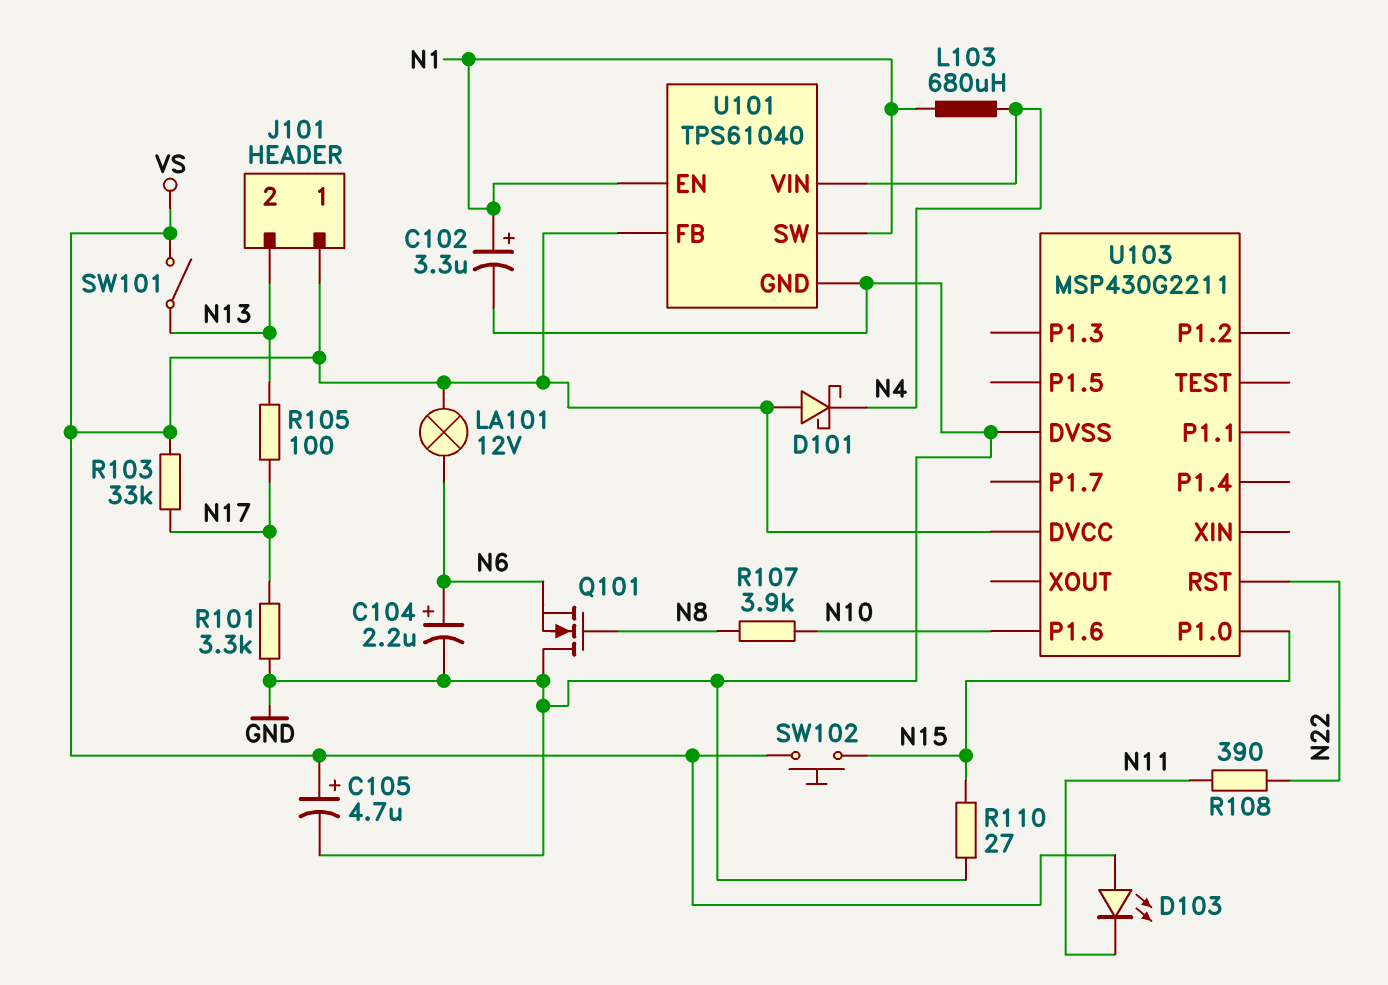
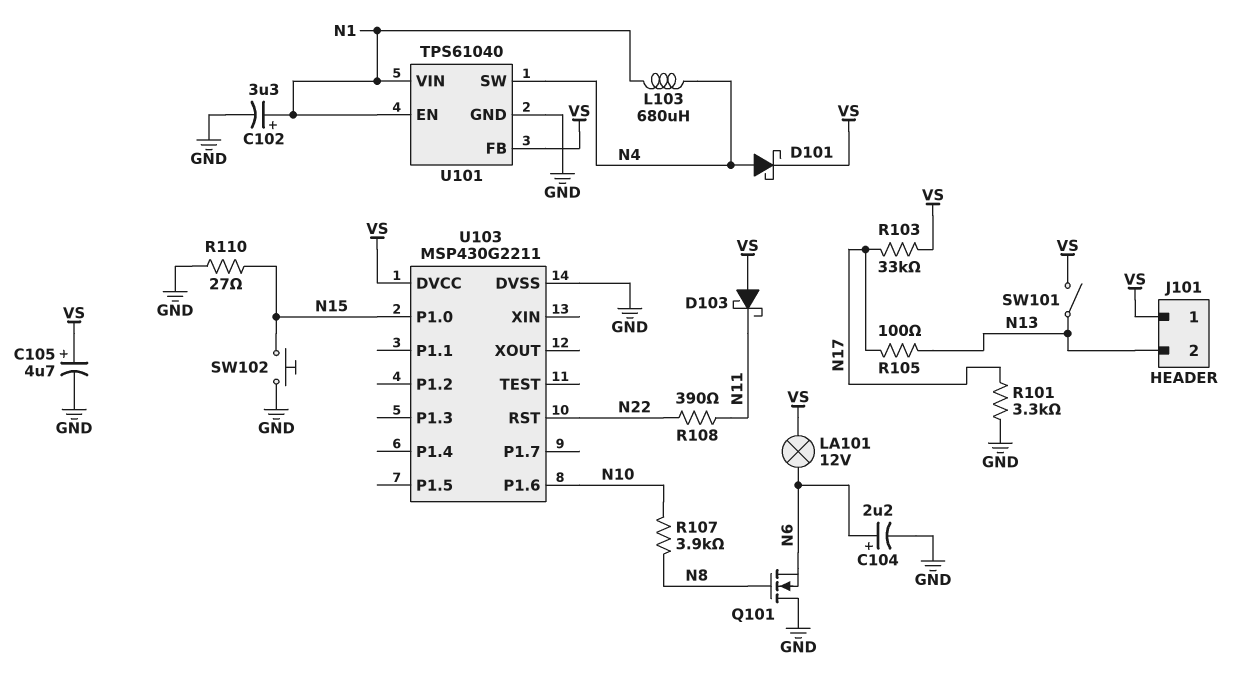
D101: schottky (A VS, K N4) -> schottky (A N4, K VS)
D103: LED (A VS, K N11) -> schottky (A VS, K N11)
SW102: button (N15, VS) -> button (GND, N15)
U101 pin SW: N1 -> N4
U101 pin VIN: N4 -> N1

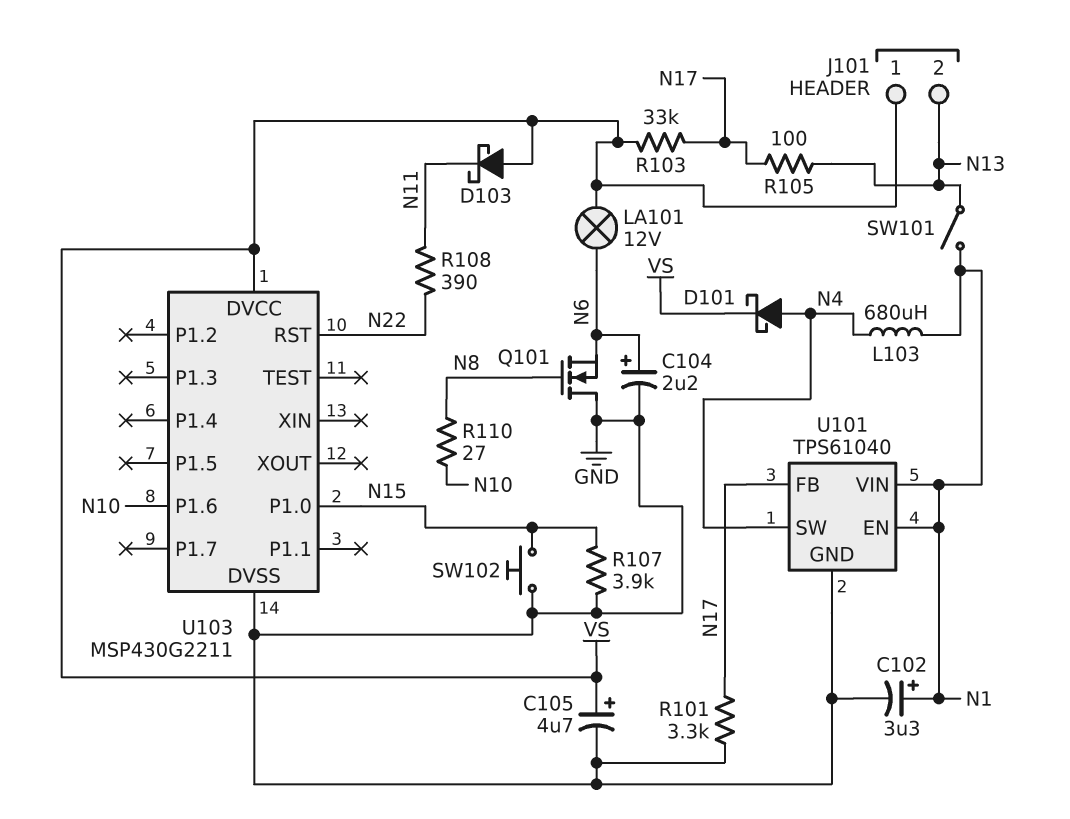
R107: 3.9k (N8, N10) -> 3.9k (GND, N15)
R110: 27 (GND, N15) -> 27 (N8, N10)
SW101: switch (N13, VS) -> switch (N1, N13)
U101 pin FB: VS -> N17

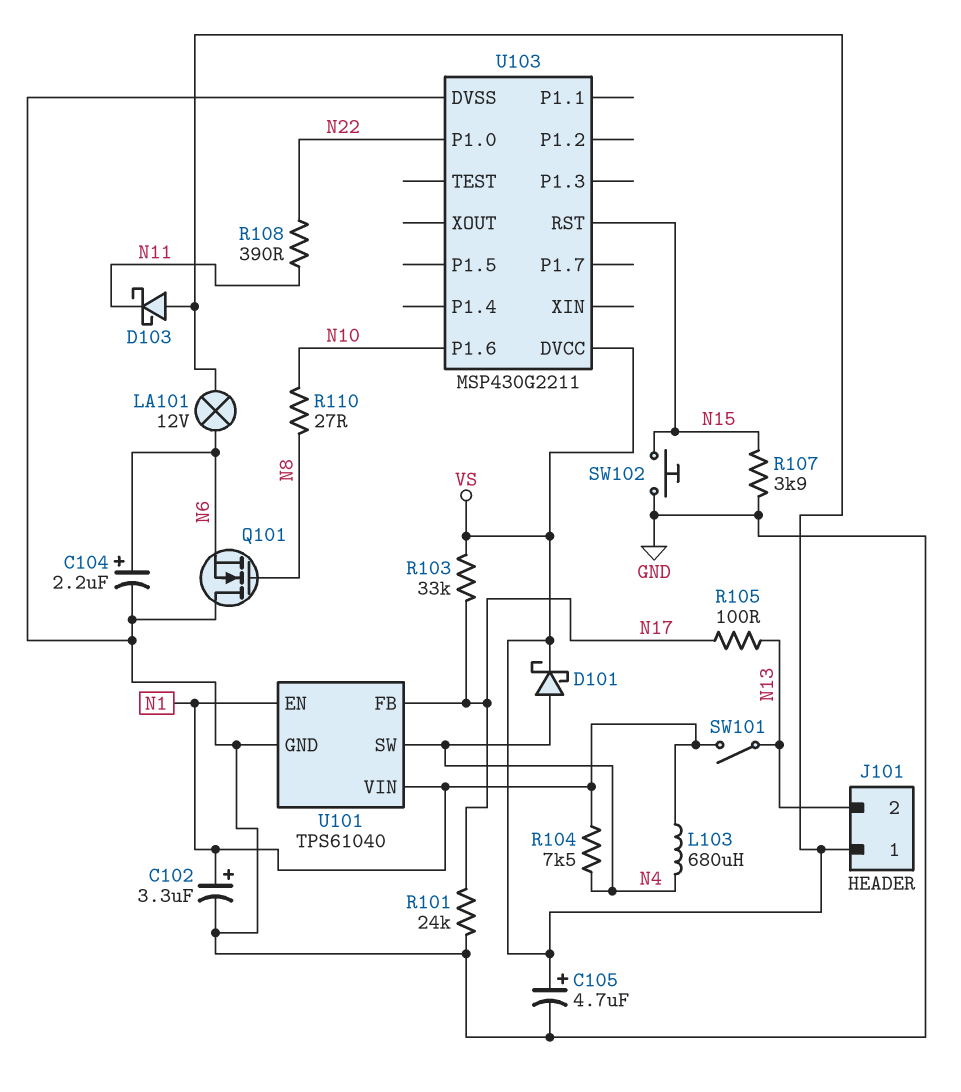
R101: 3.3k (GND, N17) -> 24k (GND, N17)
R104: none -> 7.5k (N1, N4)
U103 pin P1.0: N15 -> N22
U103 pin RST: N22 -> N15

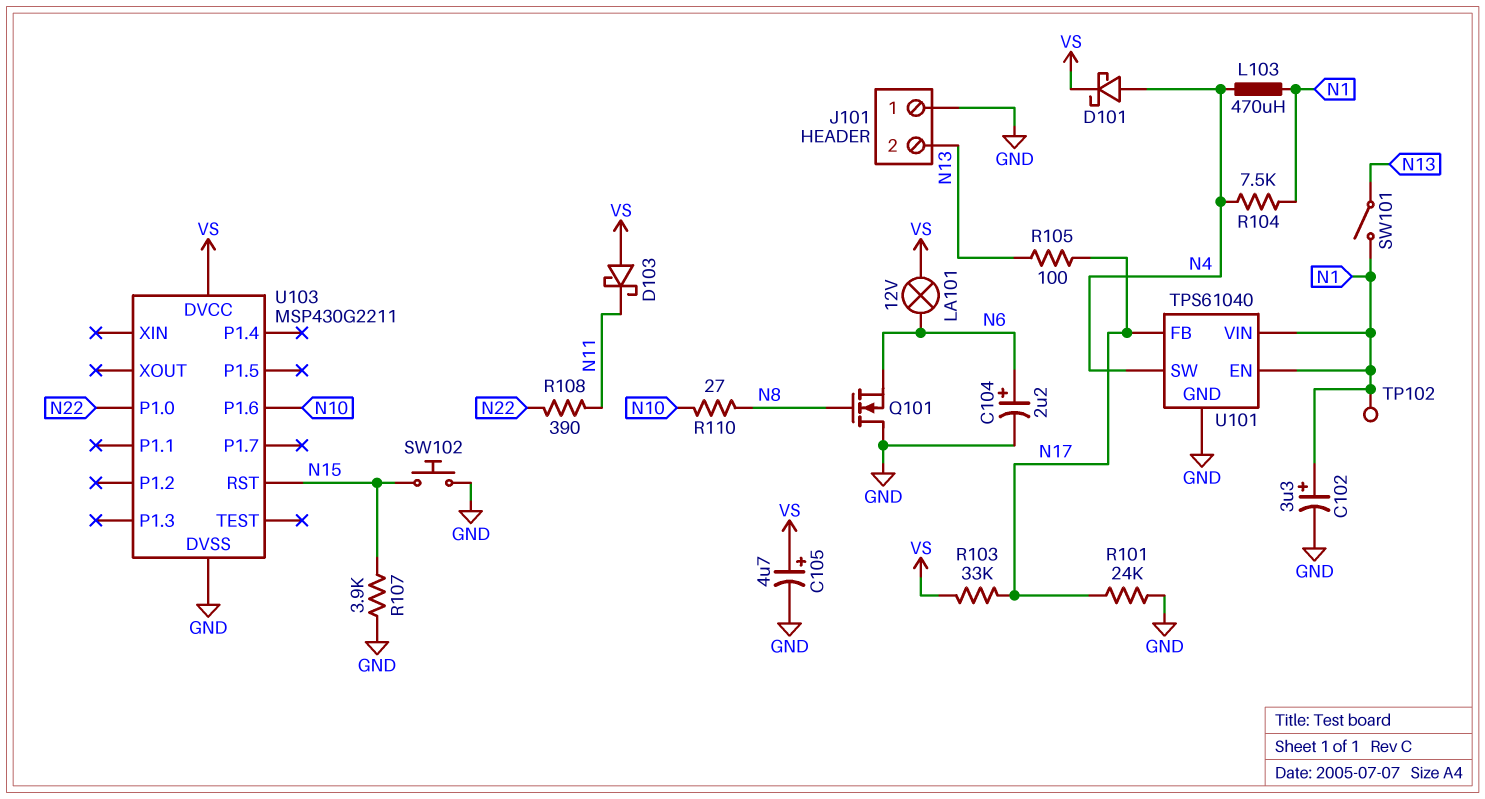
J101 pin 1: VS -> GND
L103: 680uH (N1, N4) -> 470uH (N1, N4)
TP102: none -> test point (N1)

